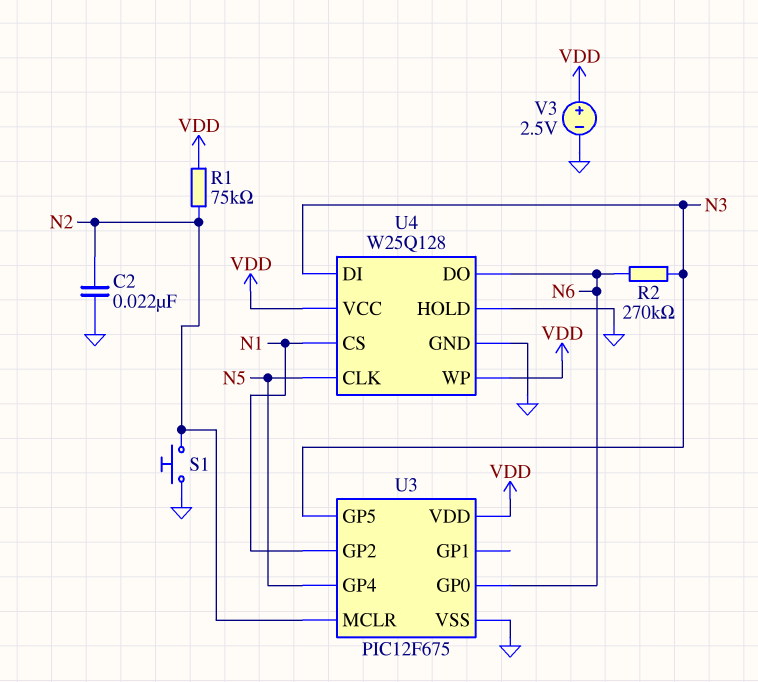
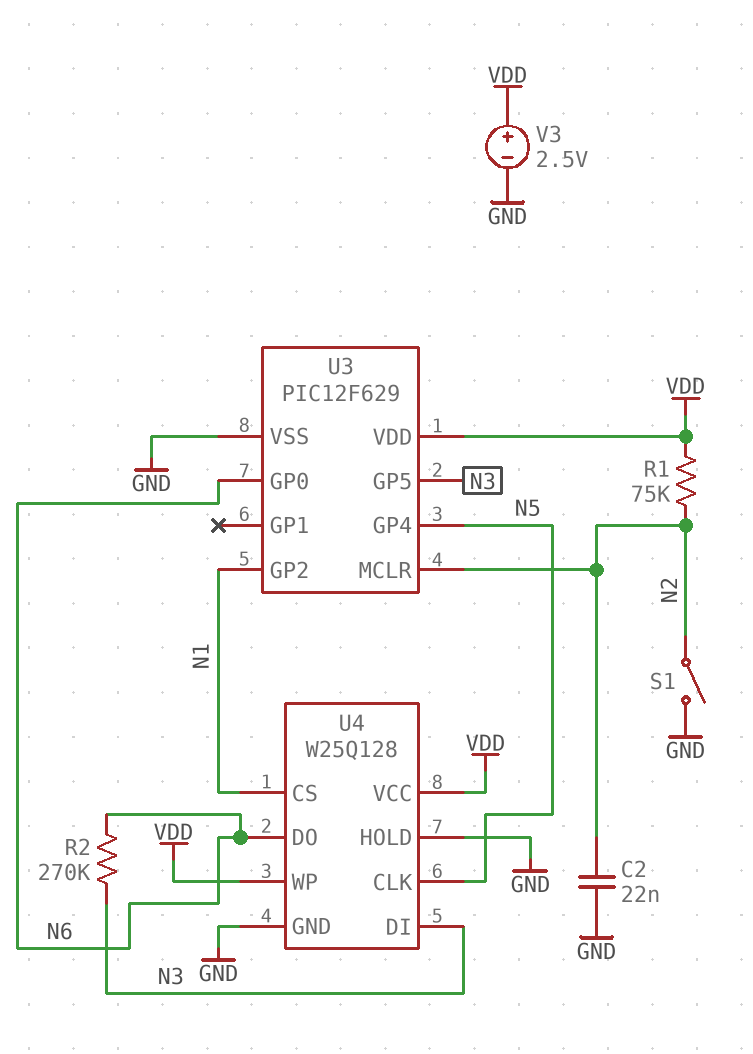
S1: button (GND, N2) -> switch (GND, N2)
U3: PIC12F675 -> PIC12F629

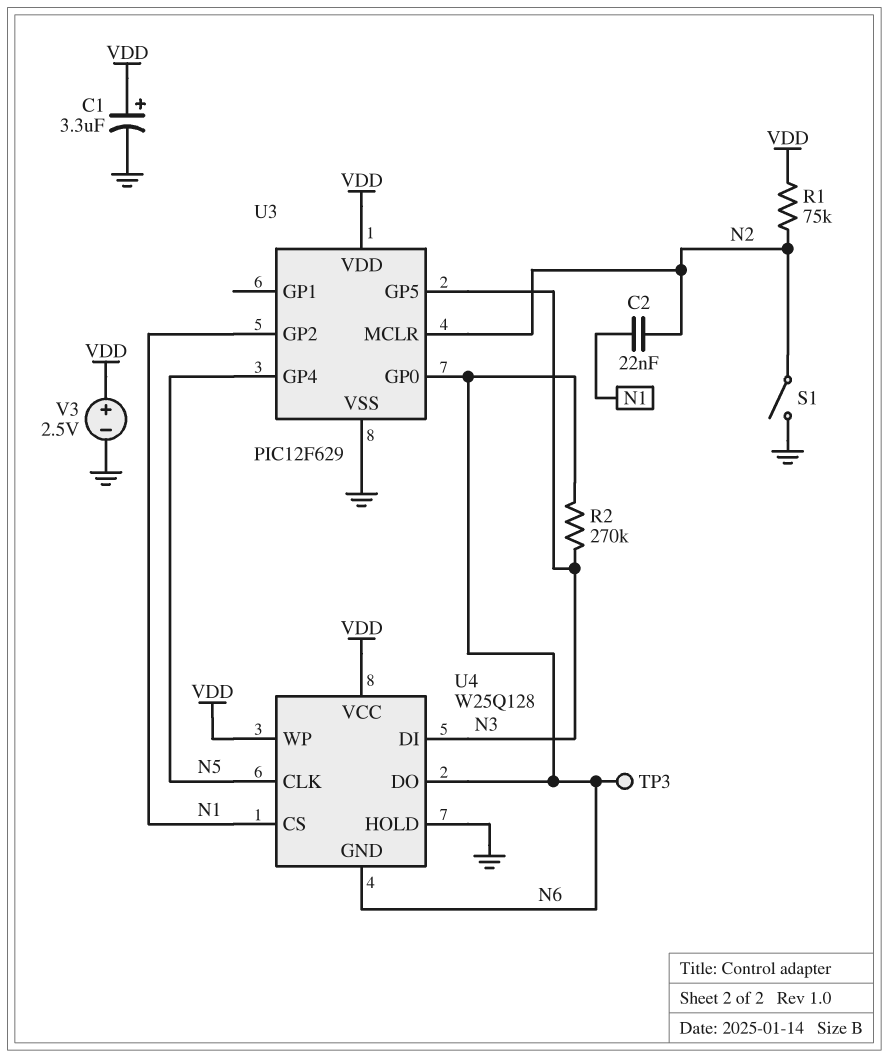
C1: none -> 3.3uF (plus VDD, minus GND)
C2: 22nF (GND, N2) -> 22nF (N1, N2)
TP3: none -> test point (N6)
U4 pin GND: GND -> N6

